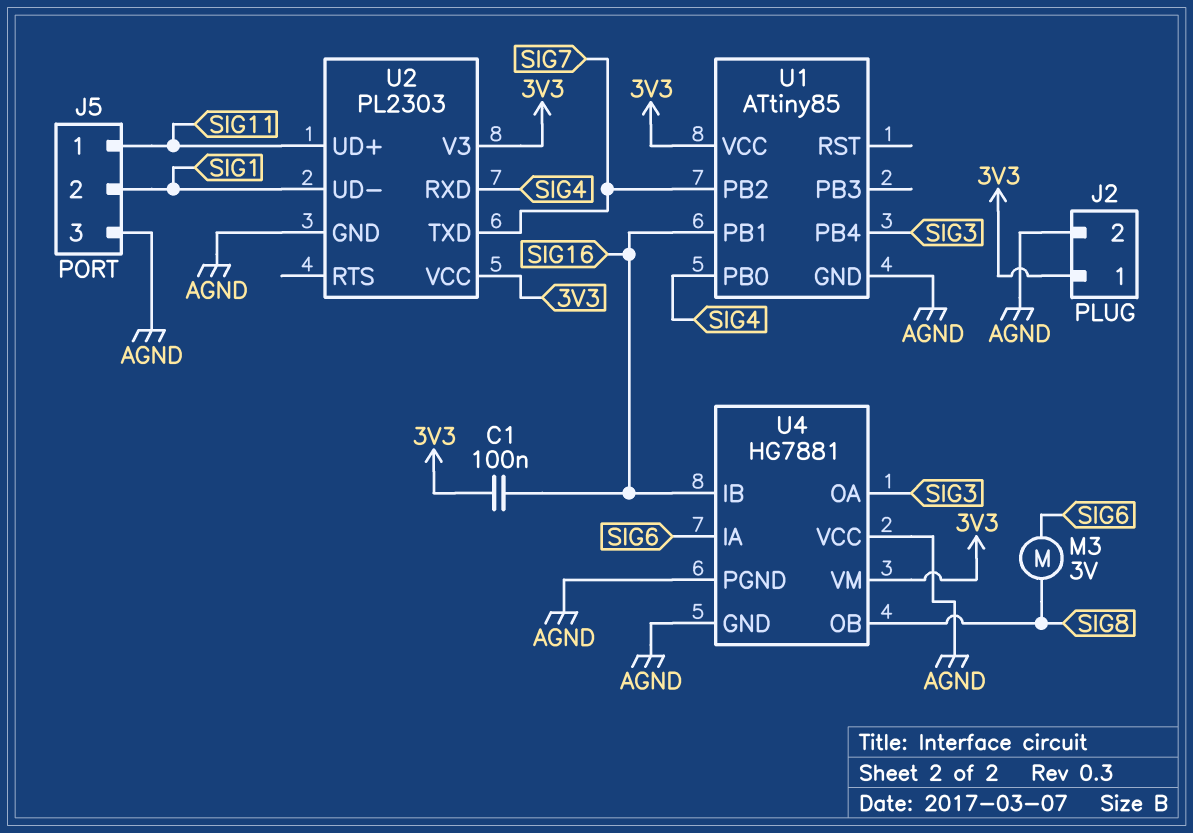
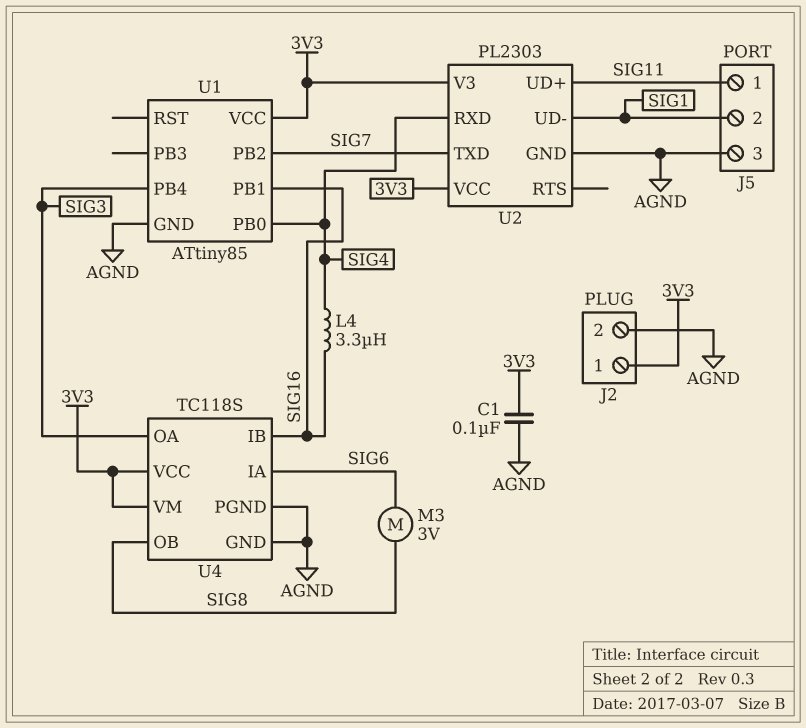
C1: 100nF (3V3, SIG16) -> 100nF (3V3, AGND)
L4: none -> 3.3uH (SIG4, SIG16)
U4: HG7881 -> TC118S
U4 pin VCC: AGND -> 3V3

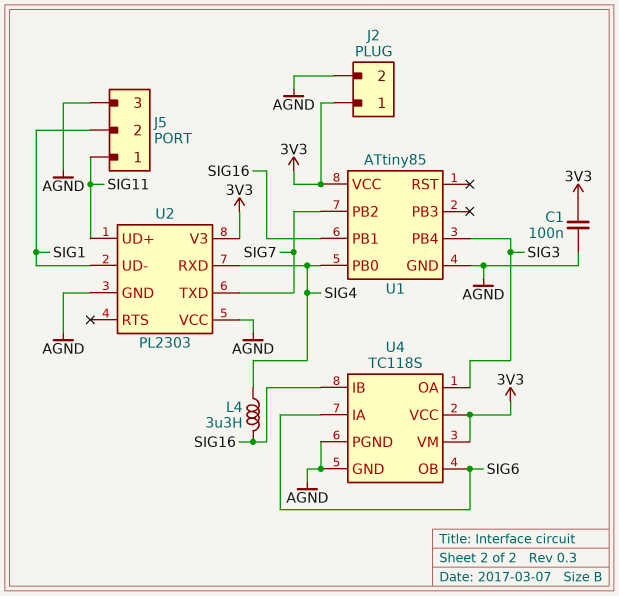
M3: motor 3V (SIG6, SIG8) -> none
U2 pin VCC: 3V3 -> AGND
U4 pin OB: SIG8 -> SIG6

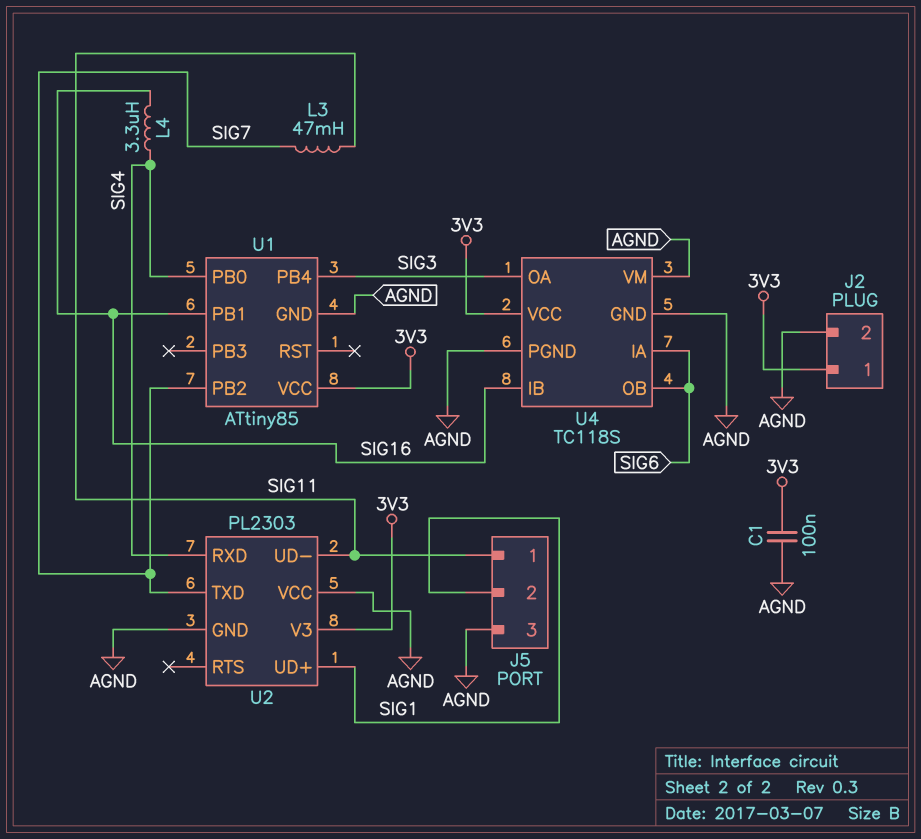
L3: none -> 47mH (SIG7, SIG11)
U2 pin UD+: SIG11 -> SIG1
U2 pin UD-: SIG1 -> SIG11
U4 pin VM: 3V3 -> AGND

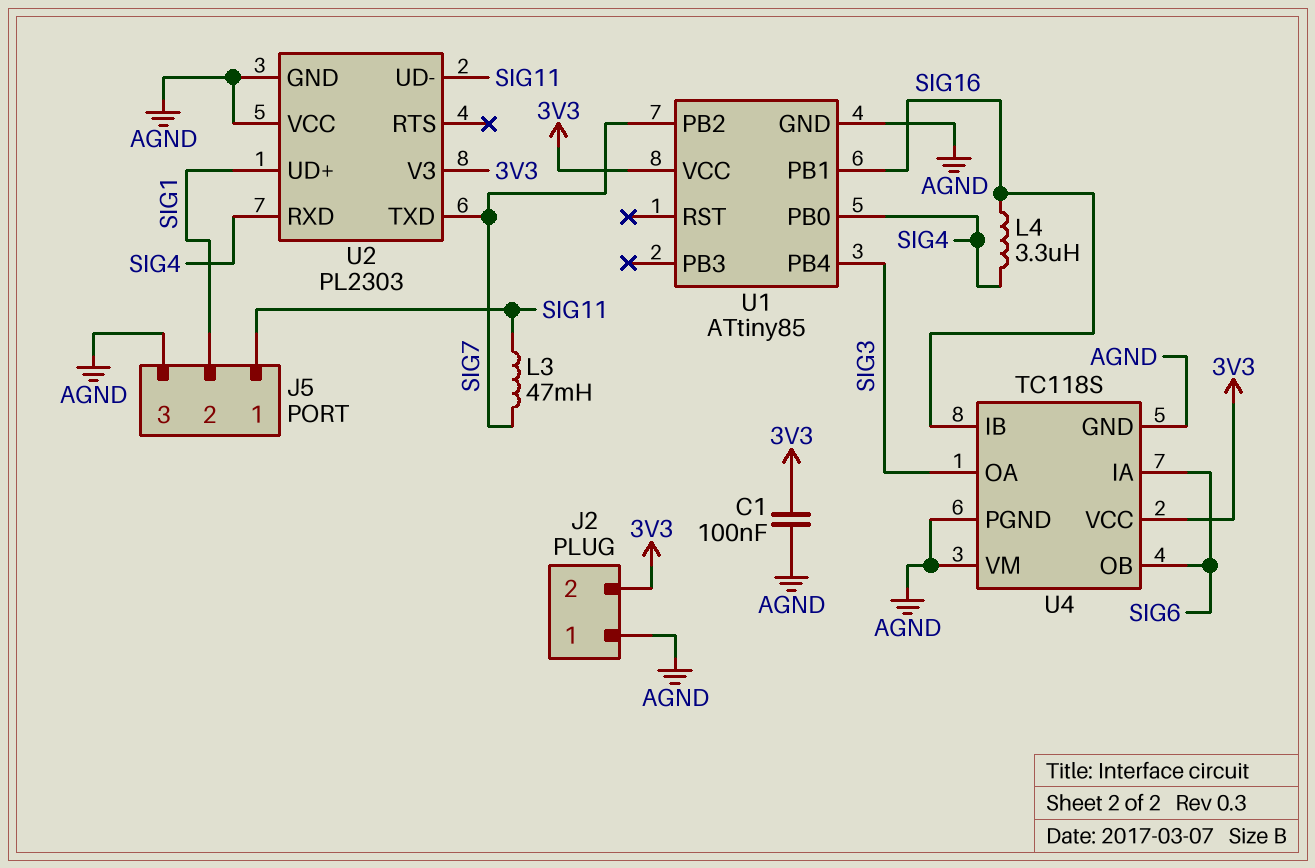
J2 pin 1: 3V3 -> AGND
J2 pin 2: AGND -> 3V3

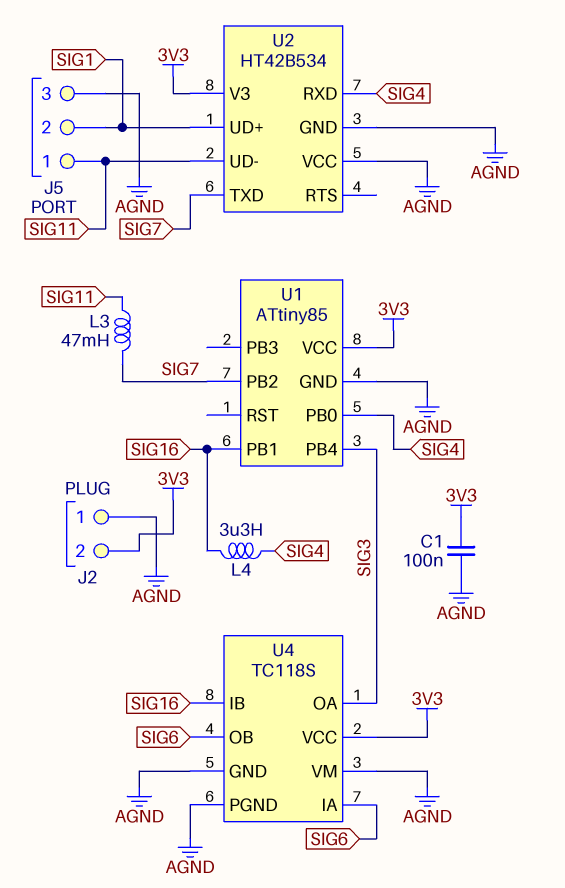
U2: PL2303 -> HT42B534

